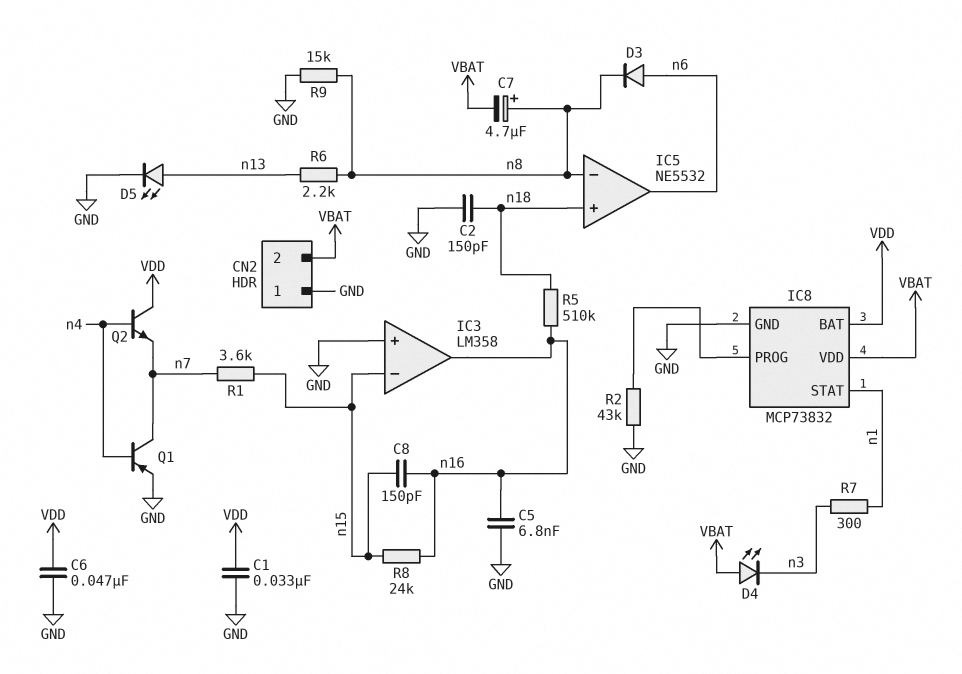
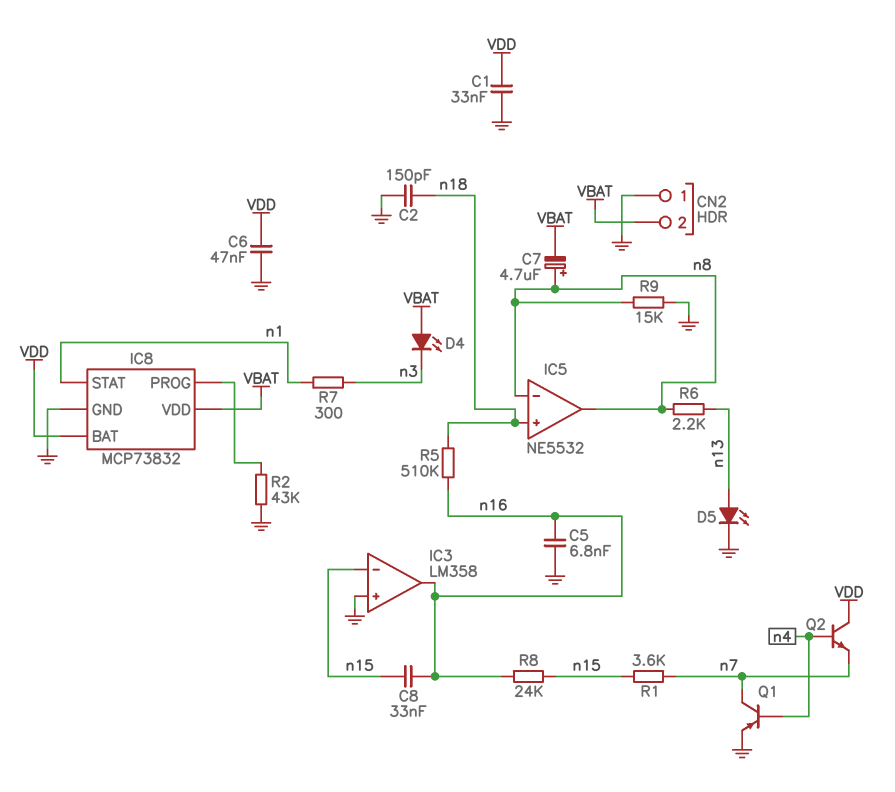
C8: 150pF (n15, n16) -> 33nF (n15, n16)
D3: diode (A n6, K n8) -> none
IC5 pin out: n6 -> n8

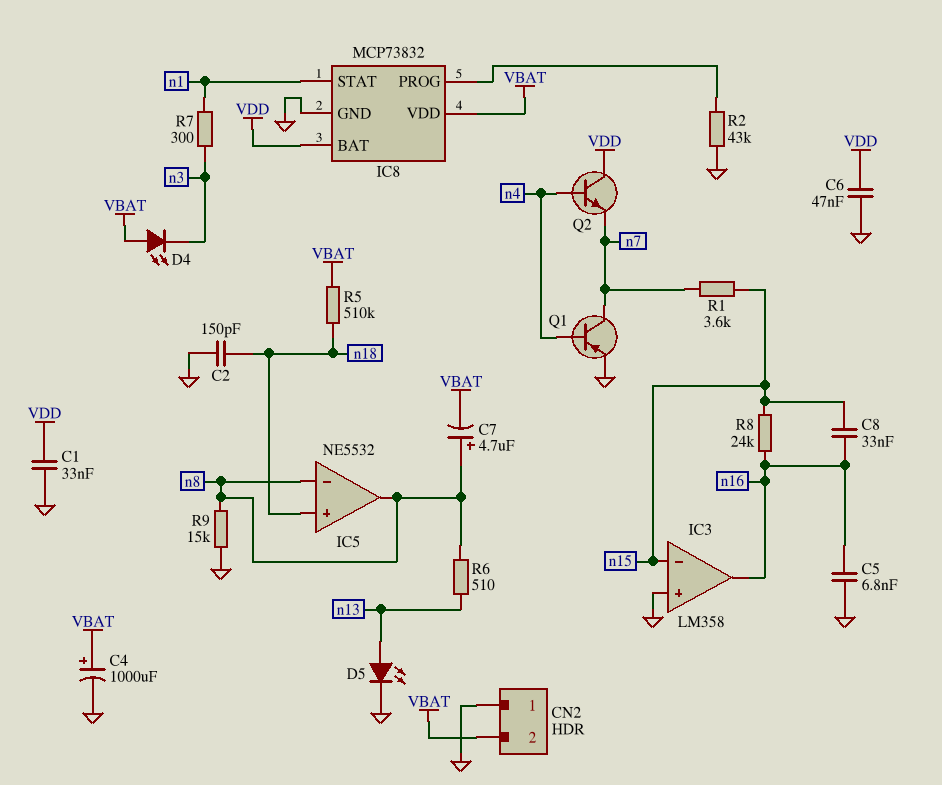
C4: none -> 1000uF (plus VBAT, minus GND)
R5: 510k (n16, n18) -> 510k (VBAT, n18)
R6: 2.2k (n8, n13) -> 510 (n8, n13)

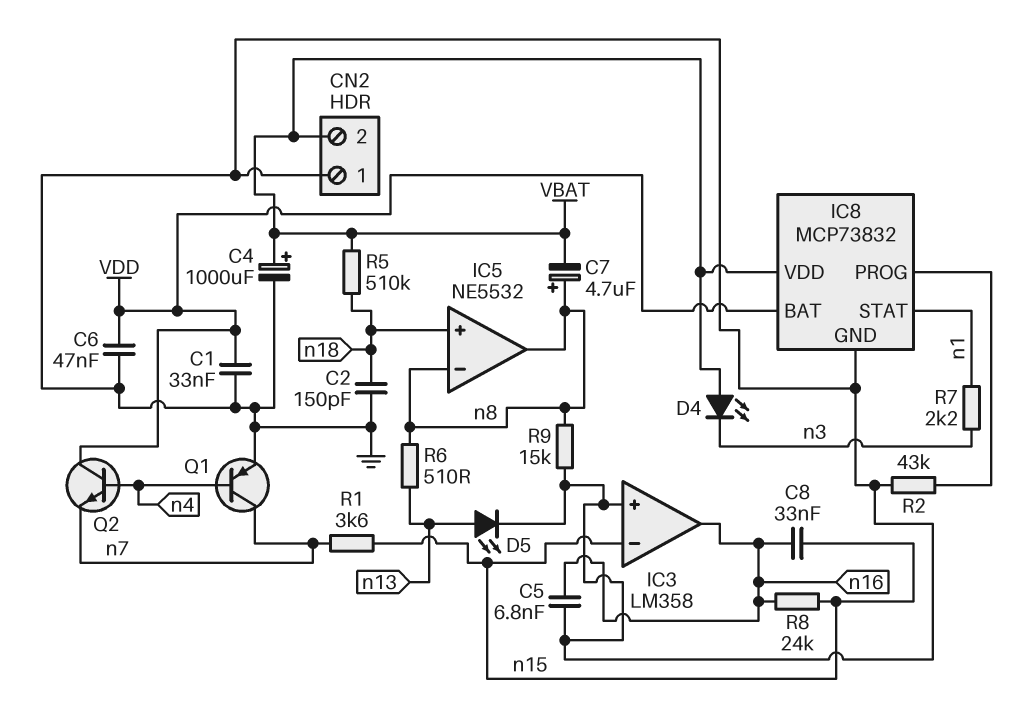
R7: 300 (n1, n3) -> 2.2k (n1, n3)

